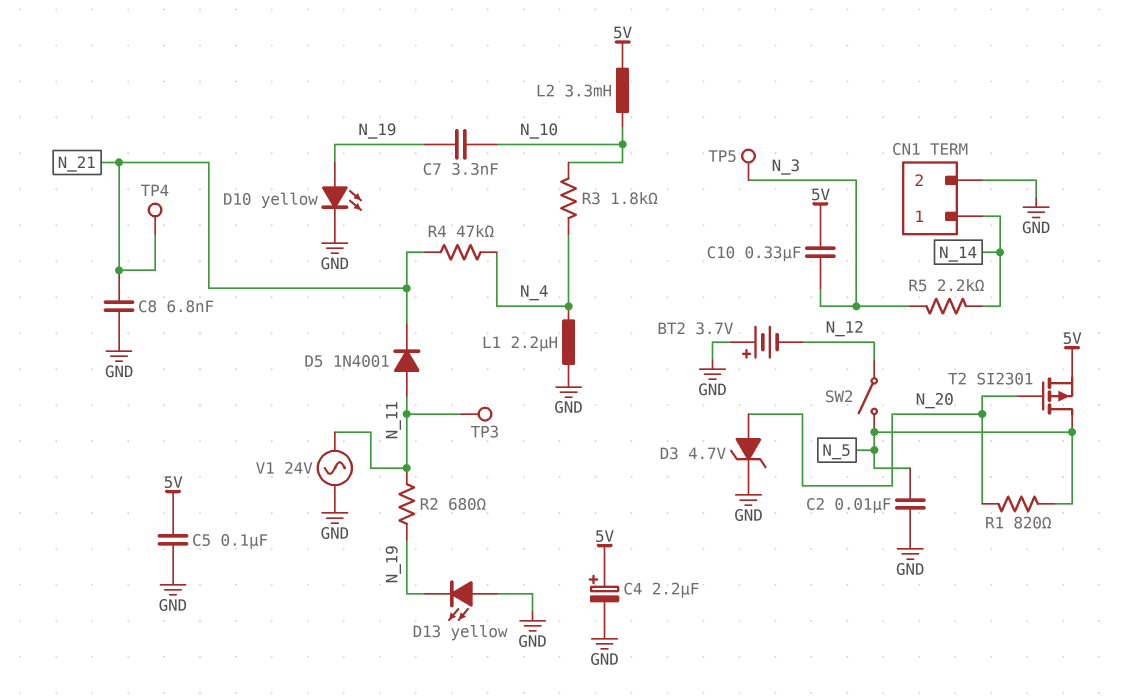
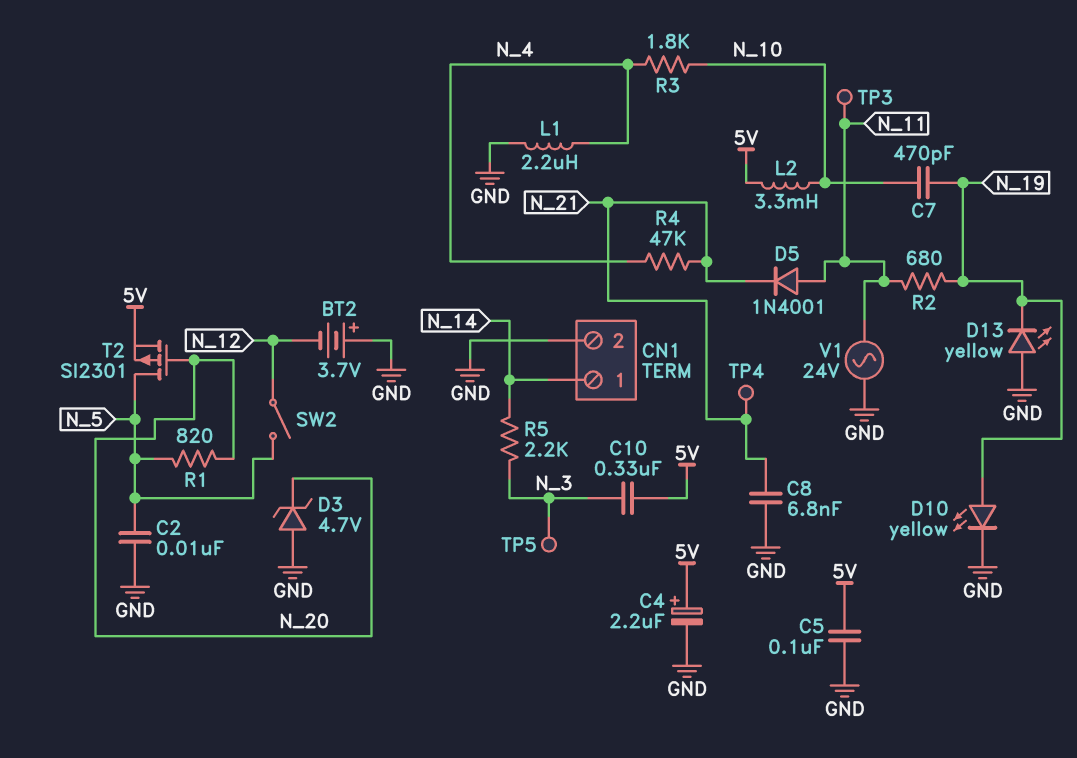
C7: 3.3nF (N_10, N_19) -> 470pF (N_10, N_19)
D3: zener 4.7V (A N_20, K GND) -> zener 4.7V (A GND, K N_20)

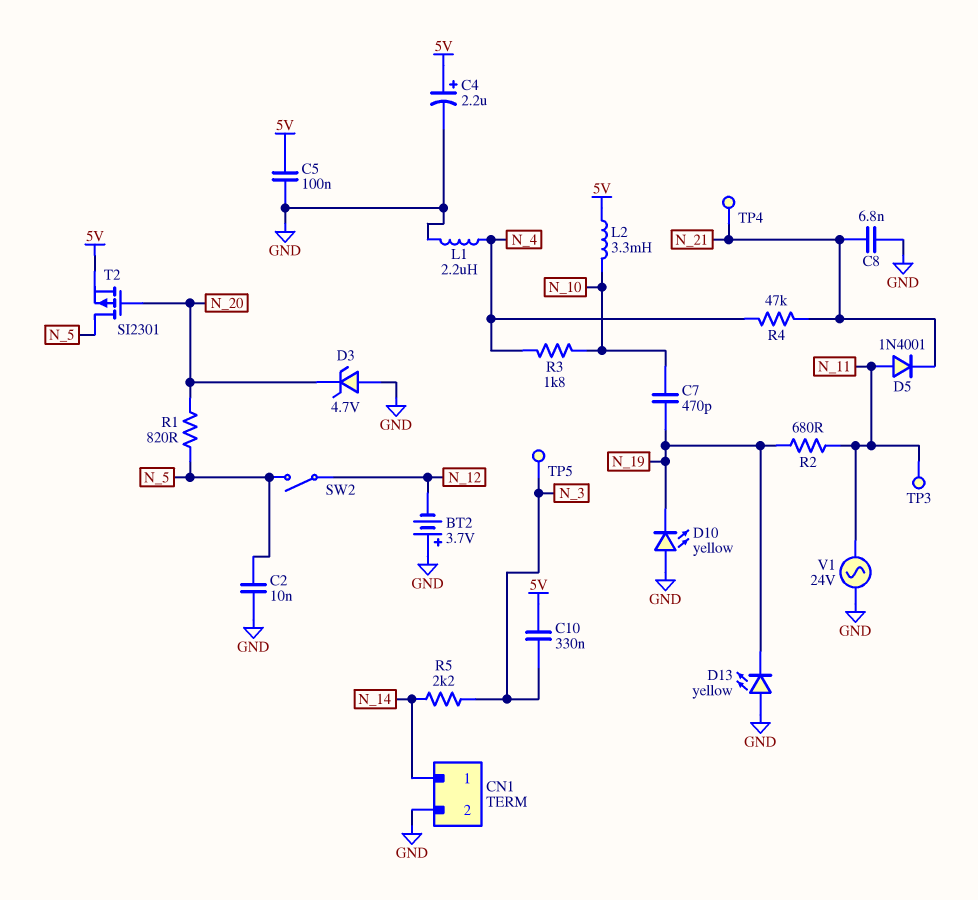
D10: LED yellow (A N_19, K GND) -> LED yellow (A GND, K N_19)

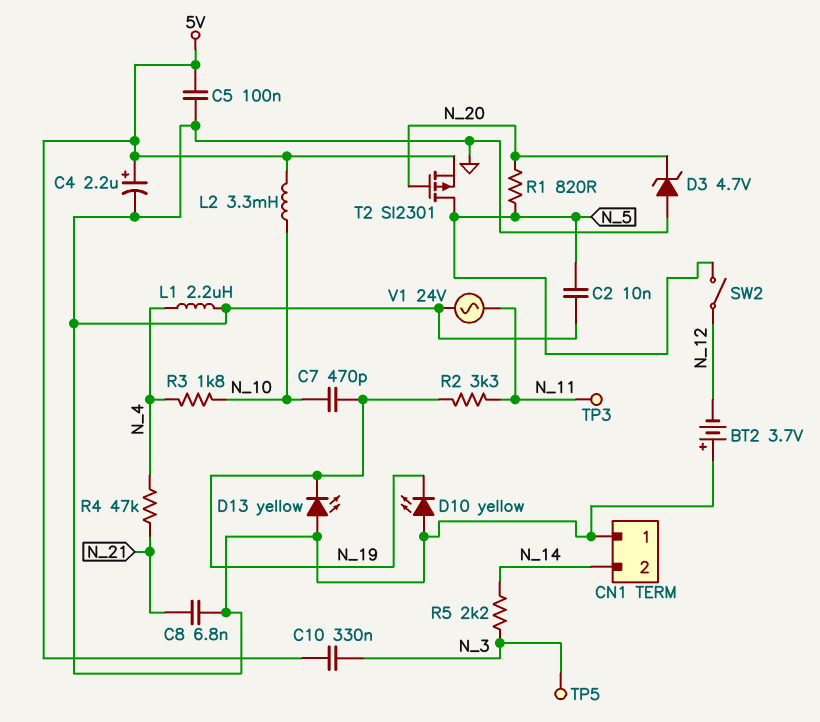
CN1 pin 1: N_14 -> GND
CN1 pin 2: GND -> N_14
D5: diode 1N4001 (A N_11, K N_21) -> none
R2: 680 (N_11, N_19) -> 3.3k (N_11, N_19)
TP4: test point (N_21) -> none

